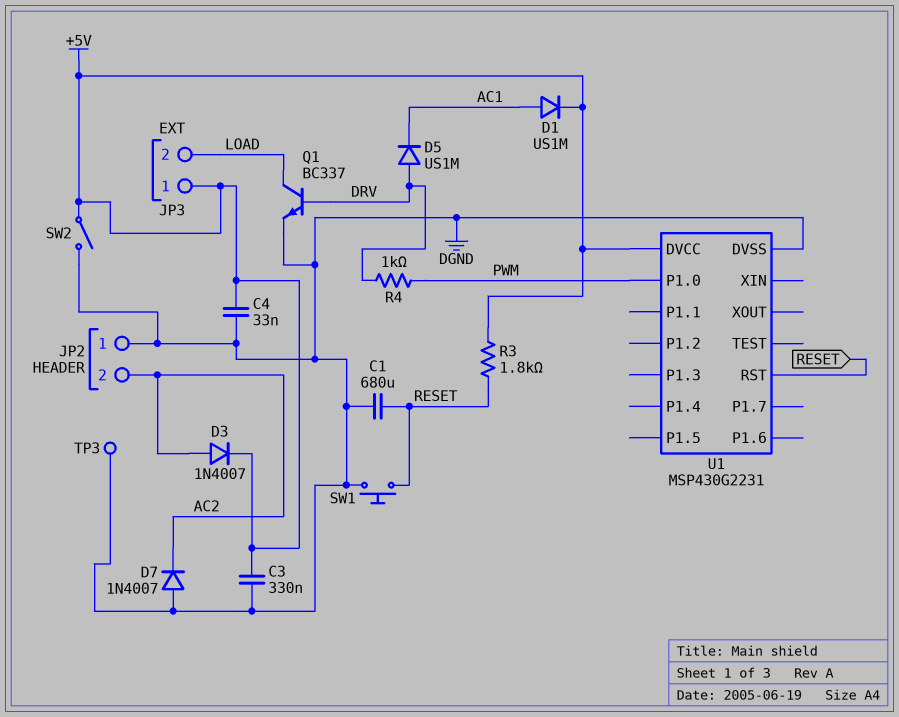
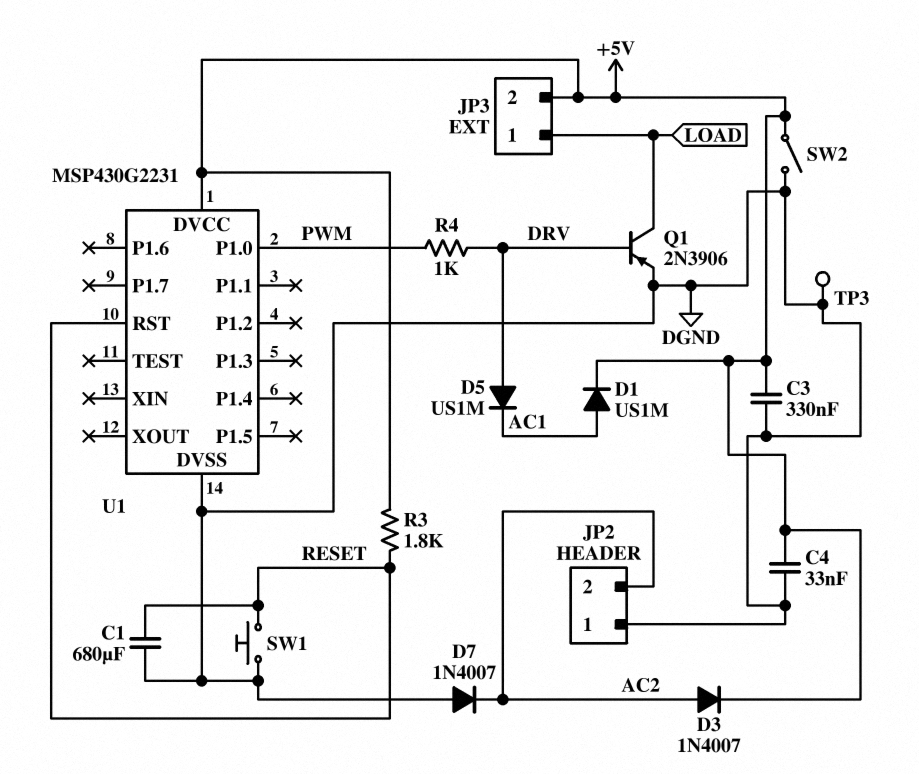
JP3 pin 1: +5V -> LOAD
JP3 pin 2: LOAD -> +5V
Q1: NPN BC337 (B DRV, C LOAD, E DGND) -> PNP 2N3906 (B DRV, C LOAD, E DGND)

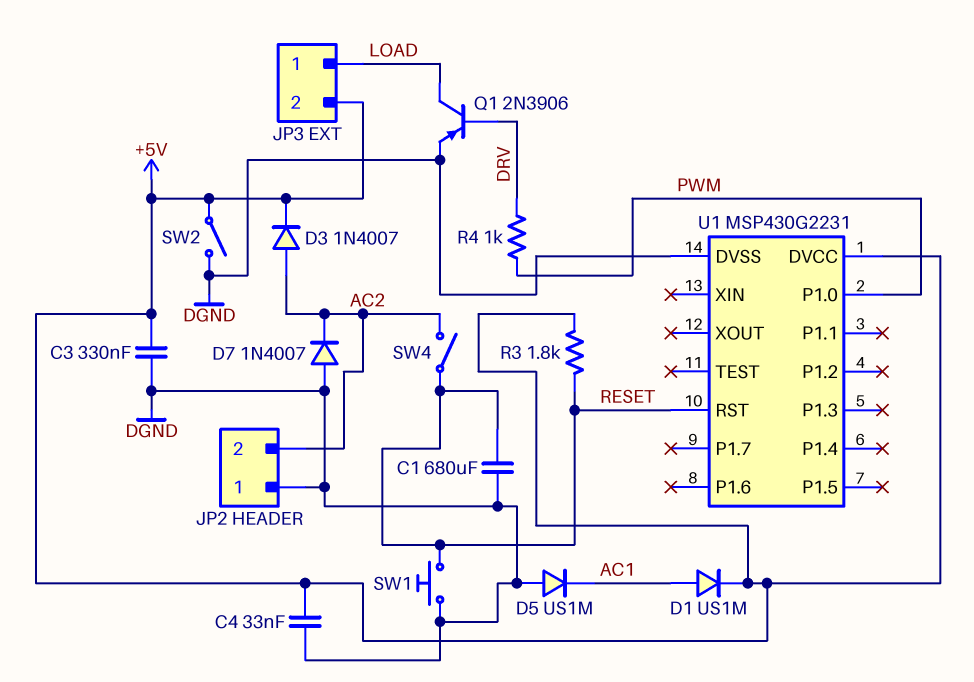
D5: diode US1M (A DRV, K AC1) -> diode US1M (A DGND, K AC1)
SW4: none -> switch (AC2, RESET)
TP3: test point (DGND) -> none

